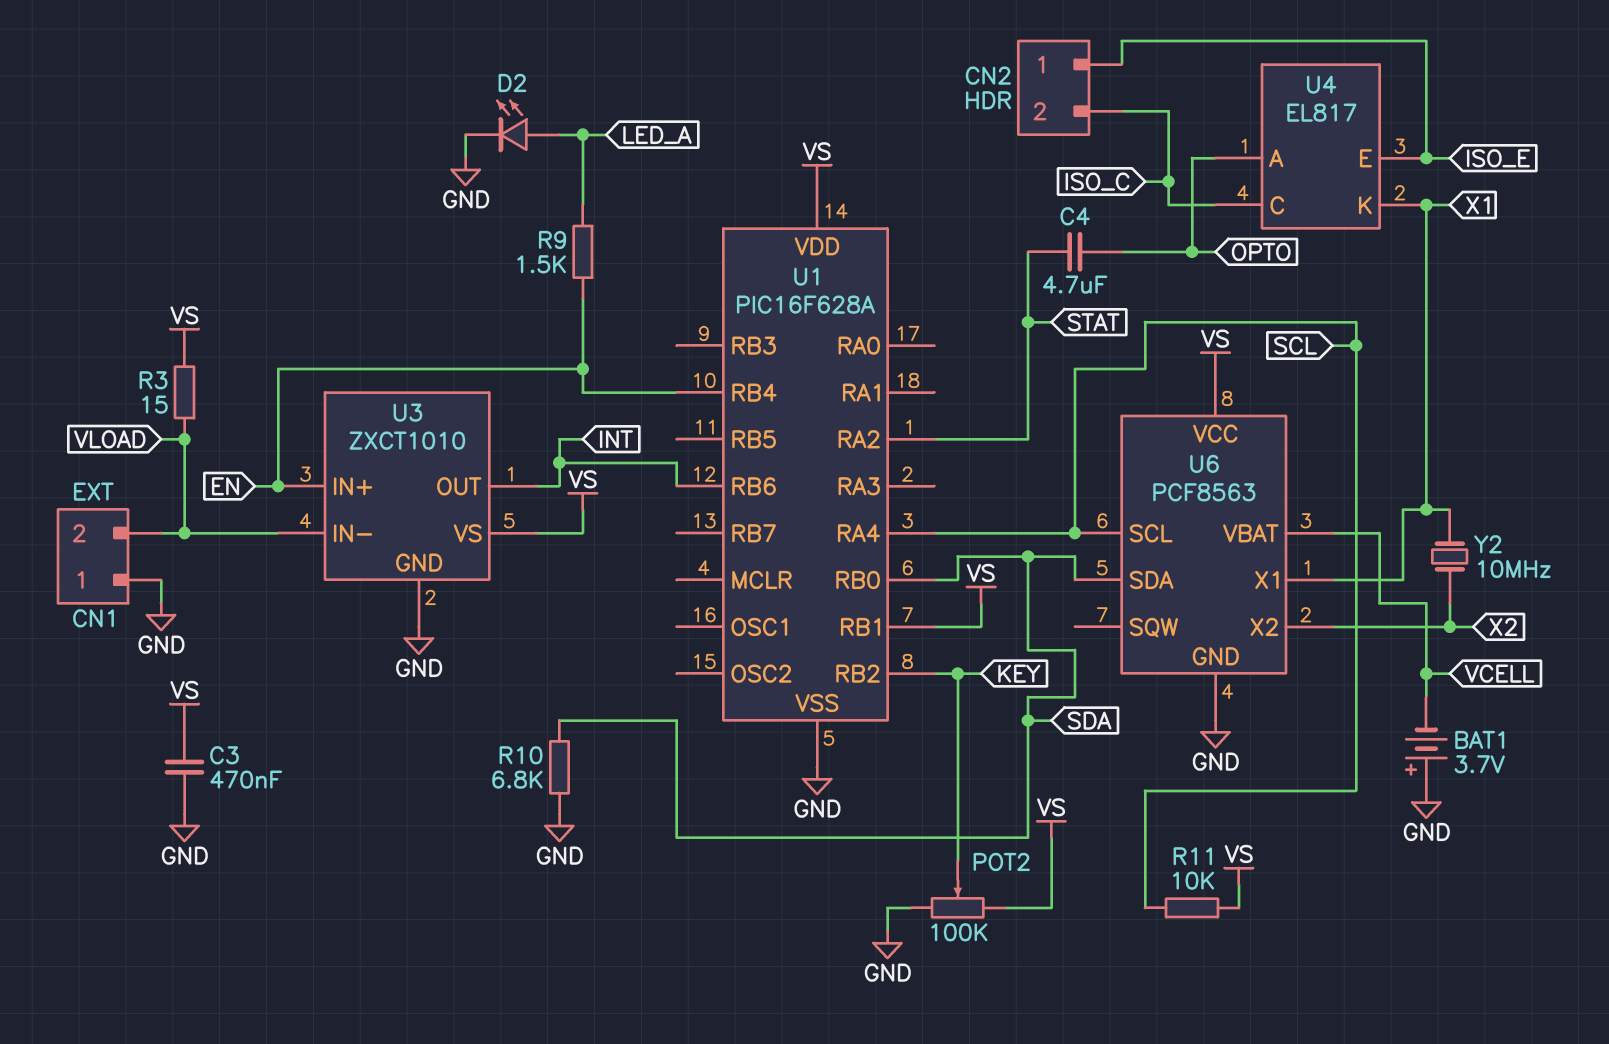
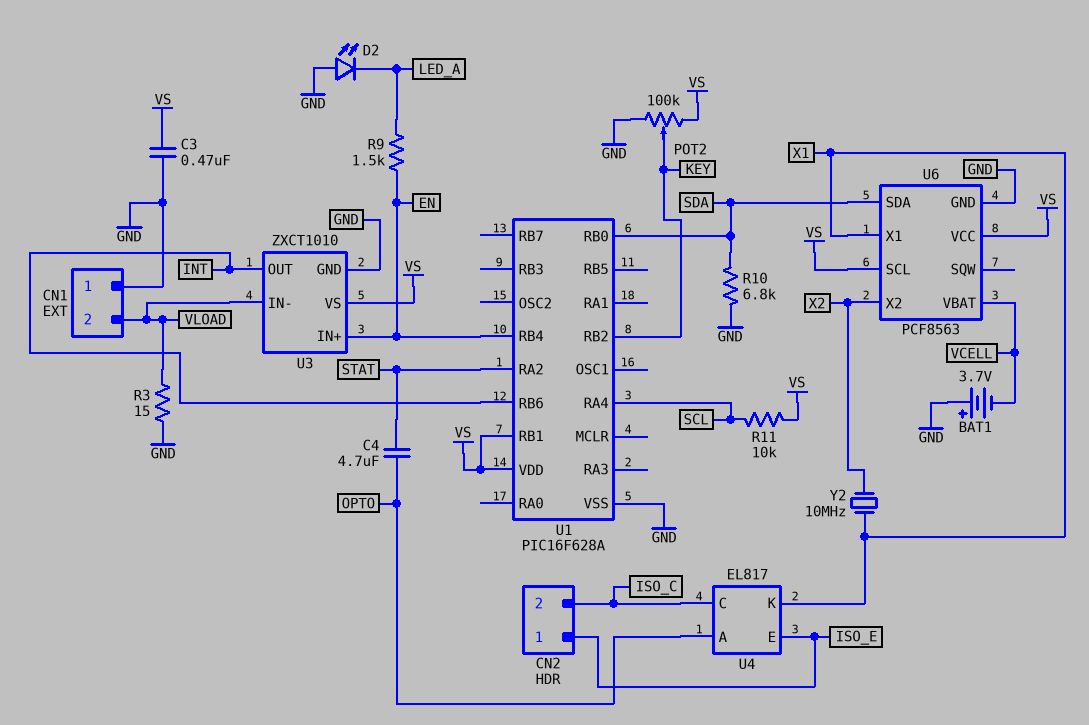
D2: LED (A LED_A, K GND) -> LED (A GND, K LED_A)
R3: 15 (VLOAD, VS) -> 15 (GND, VLOAD)
U6 pin SCL: SCL -> VS

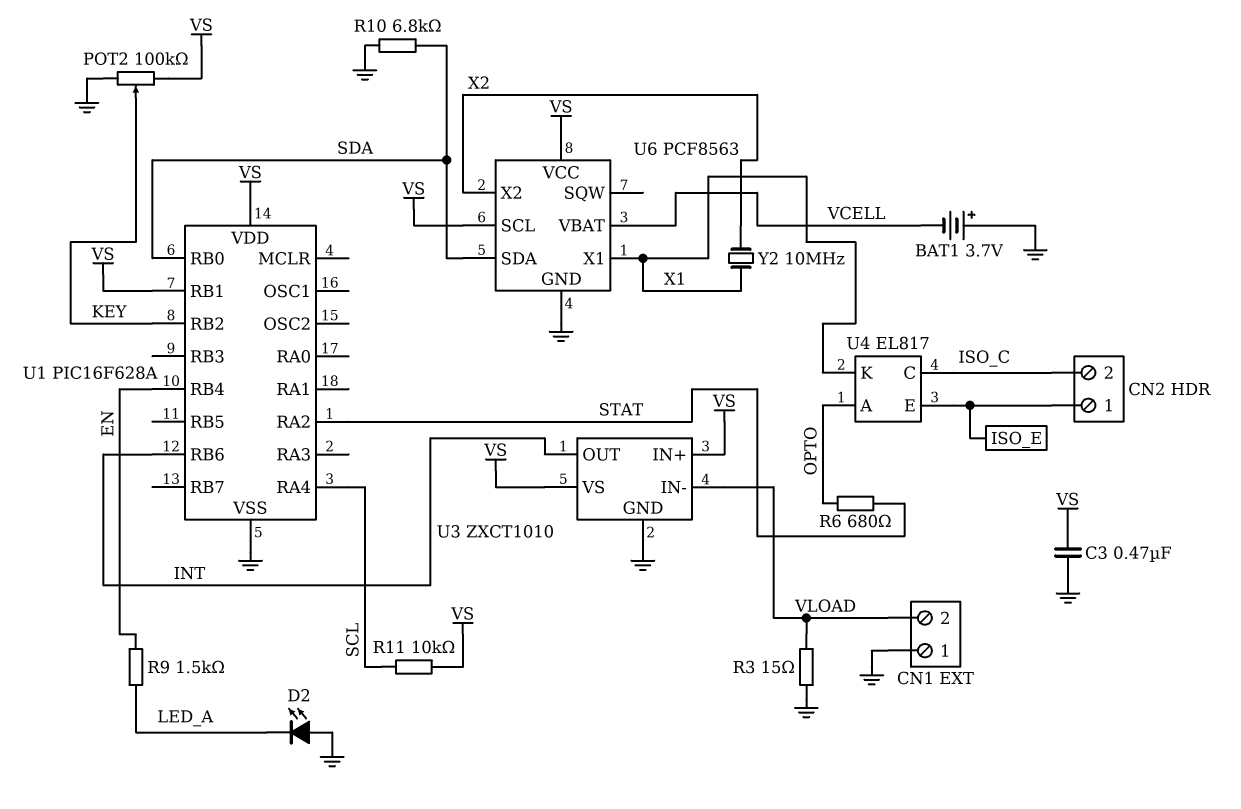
C4: 4.7uF (OPTO, STAT) -> none
R6: none -> 680 (OPTO, STAT)
U3 pin IN+: EN -> VS

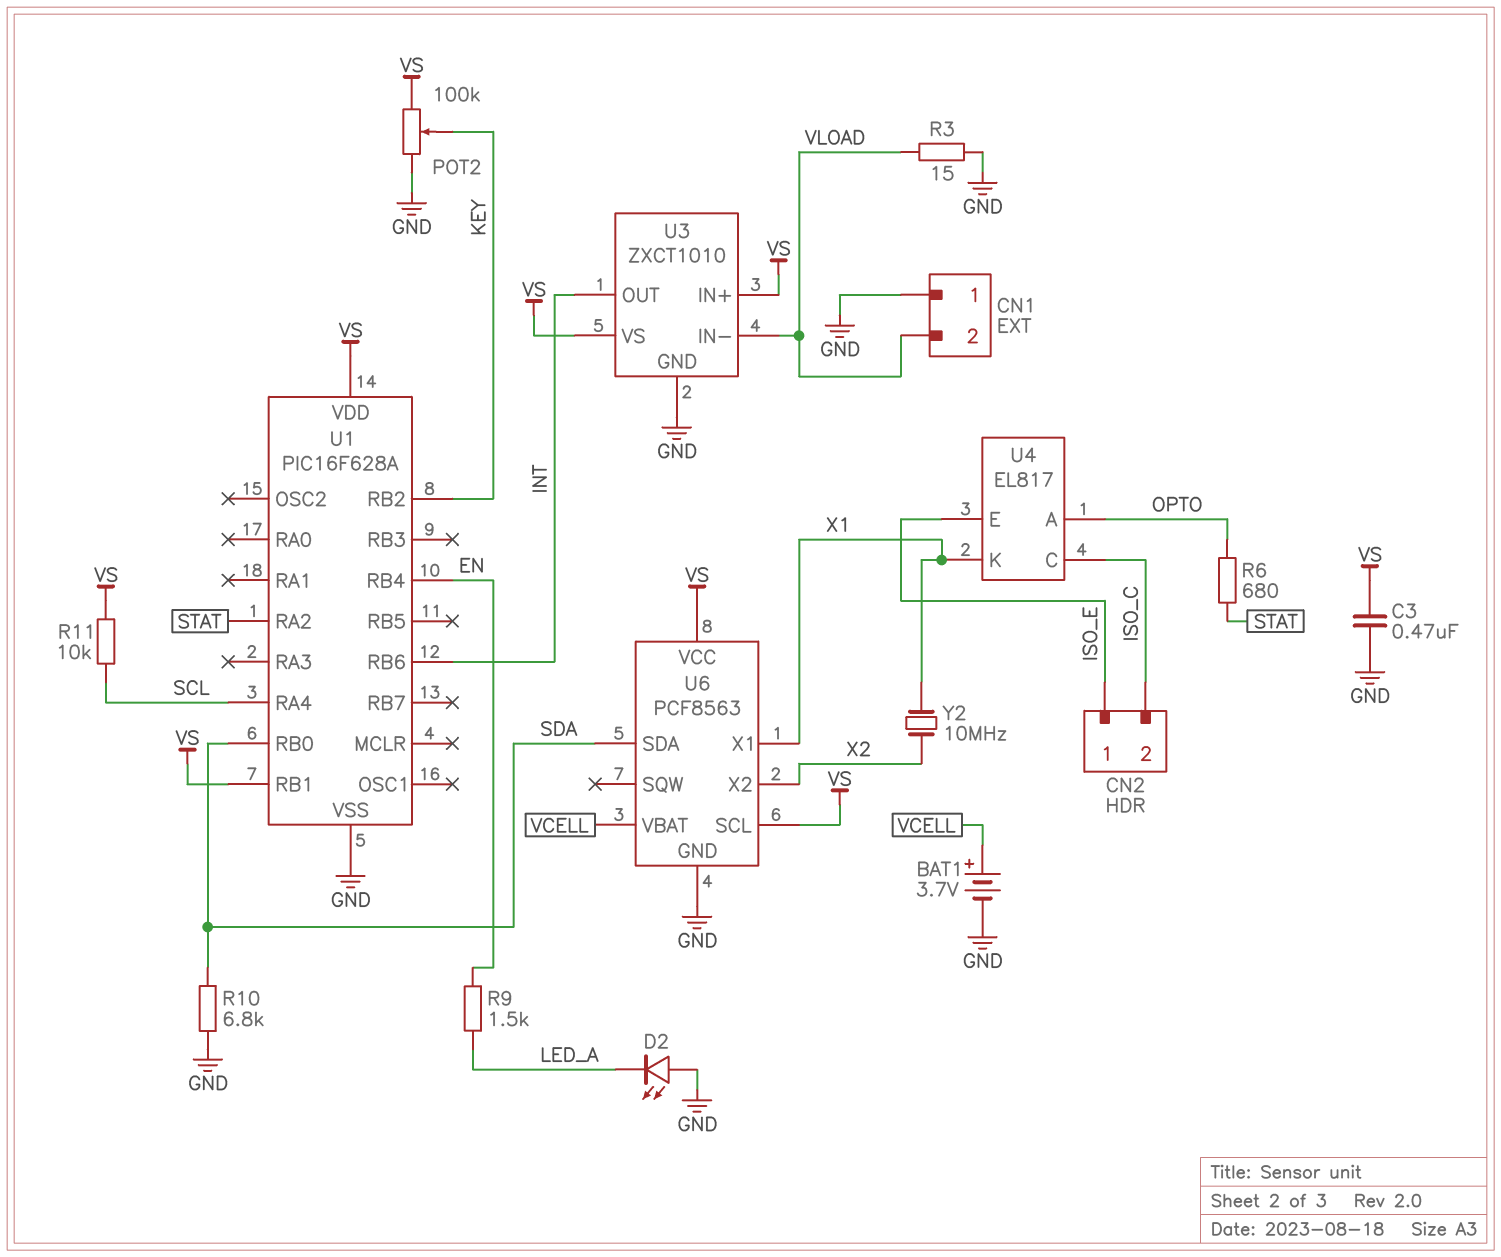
BAT1: 3.7V (plus GND, minus VCELL) -> 3.7V (plus VCELL, minus GND)

